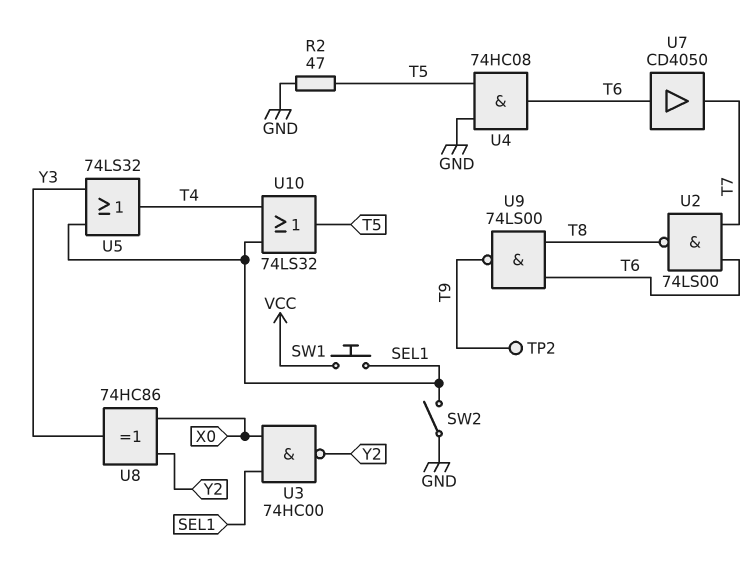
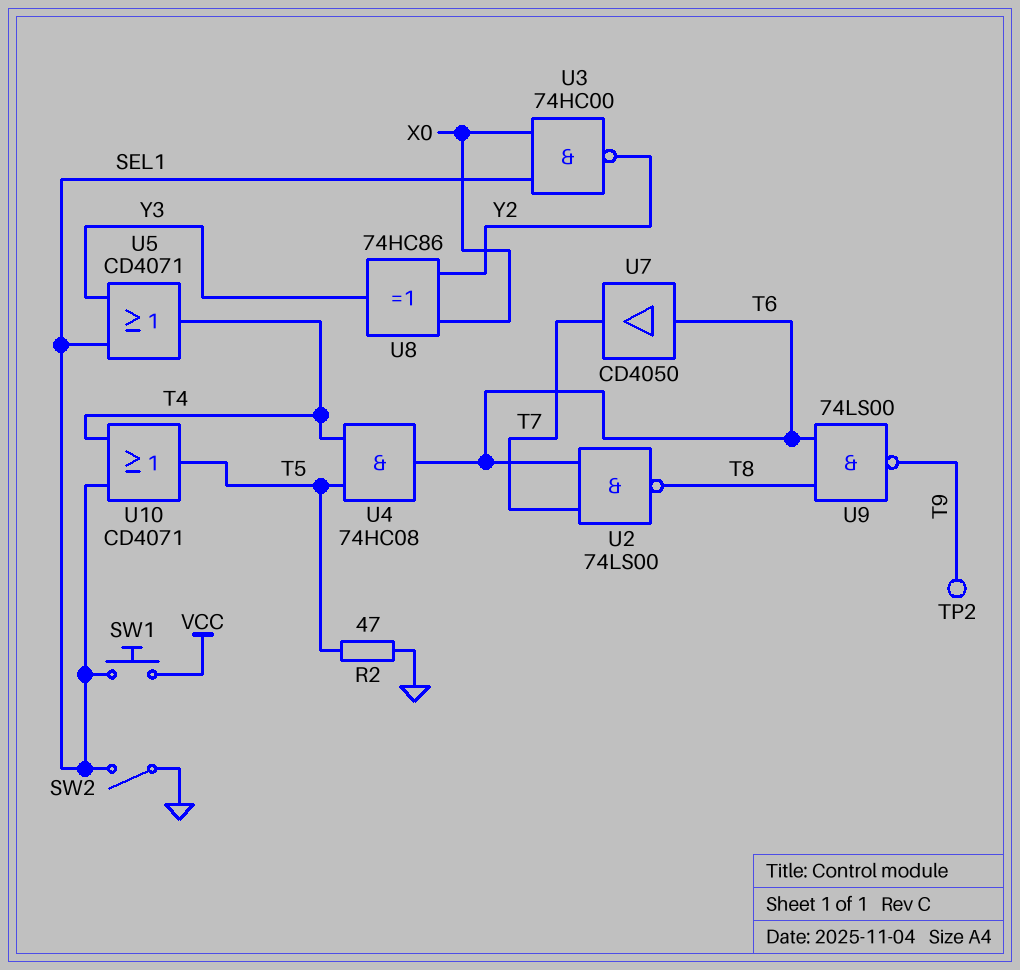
U4: AND 74HC08 (in GND, in T5, out T6) -> AND 74HC08 (in T4, in T5, out T6)
U5: OR 74LS32 (in SEL1, in Y3, out T4) -> OR CD4071 (in SEL1, in Y3, out T4)
U10: OR 74LS32 (in SEL1, in T4, out T5) -> OR CD4071 (in SEL1, in T4, out T5)

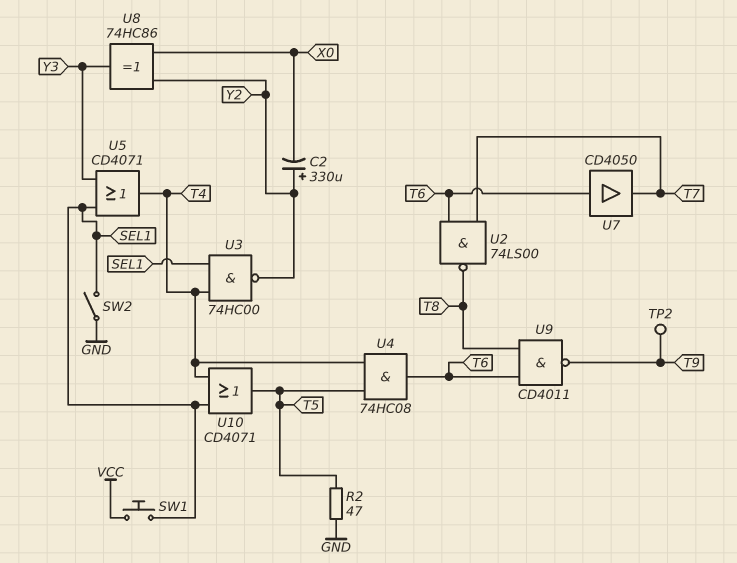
C2: none -> 330uF (plus Y2, minus X0)
U3: NAND 74HC00 (in SEL1, in X0, out Y2) -> NAND 74HC00 (in SEL1, in T4, out Y2)
U9: NAND 74LS00 (in T6, in T8, out T9) -> NAND CD4011 (in T6, in T8, out T9)

